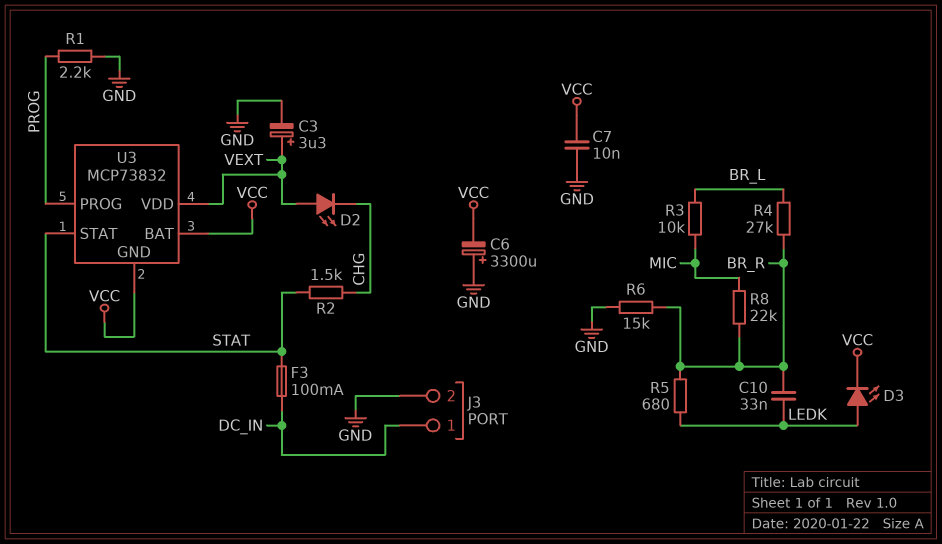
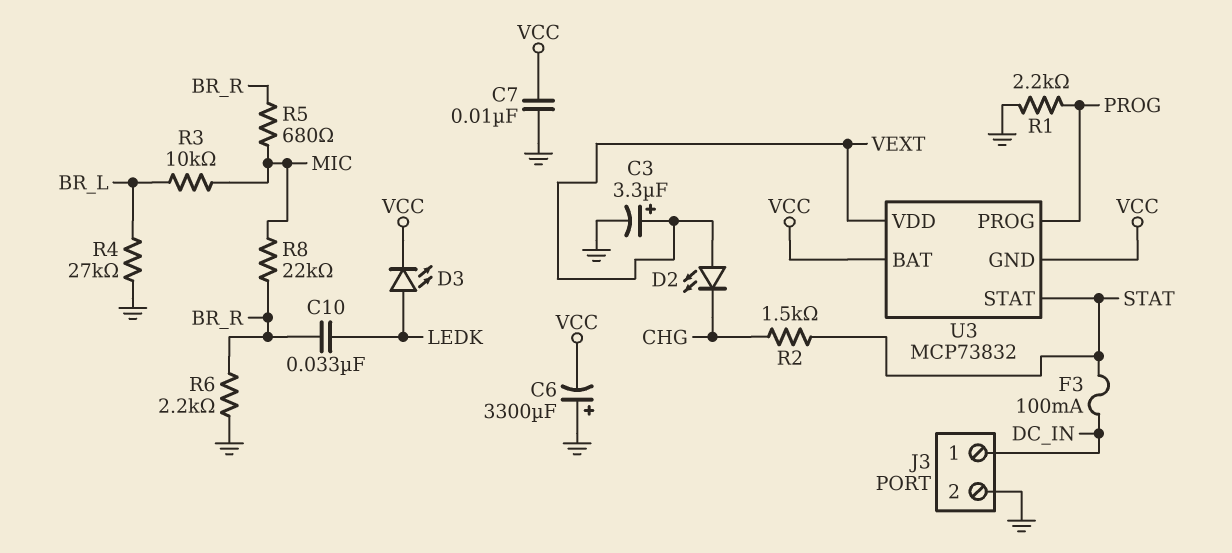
R4: 27k (BR_L, BR_R) -> 27k (BR_L, GND)
R5: 680 (BR_R, LEDK) -> 680 (BR_R, MIC)
R6: 15k (BR_R, GND) -> 2.2k (BR_R, GND)

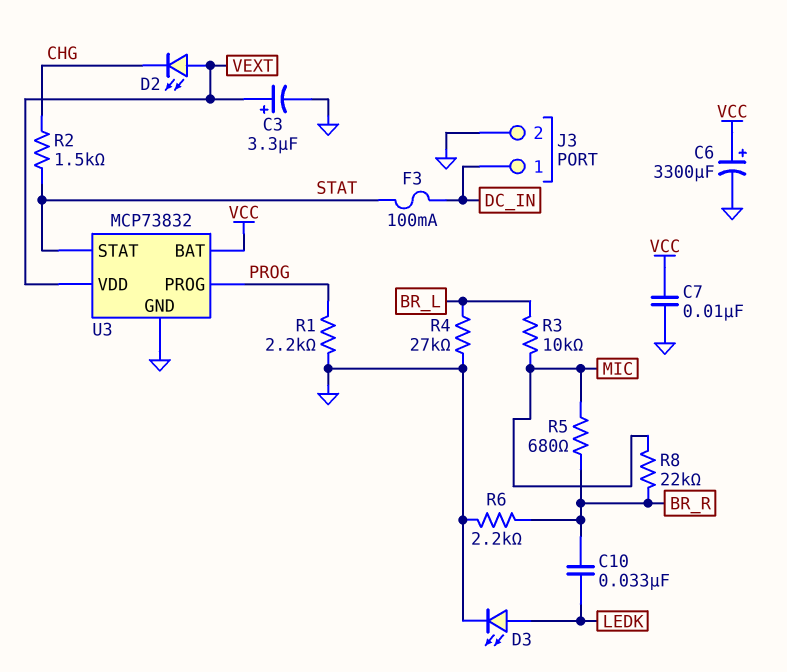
C6: 3300uF (plus GND, minus VCC) -> 3300uF (plus VCC, minus GND)
D3: LED (A LEDK, K VCC) -> LED (A LEDK, K GND)
U3 pin GND: VCC -> GND

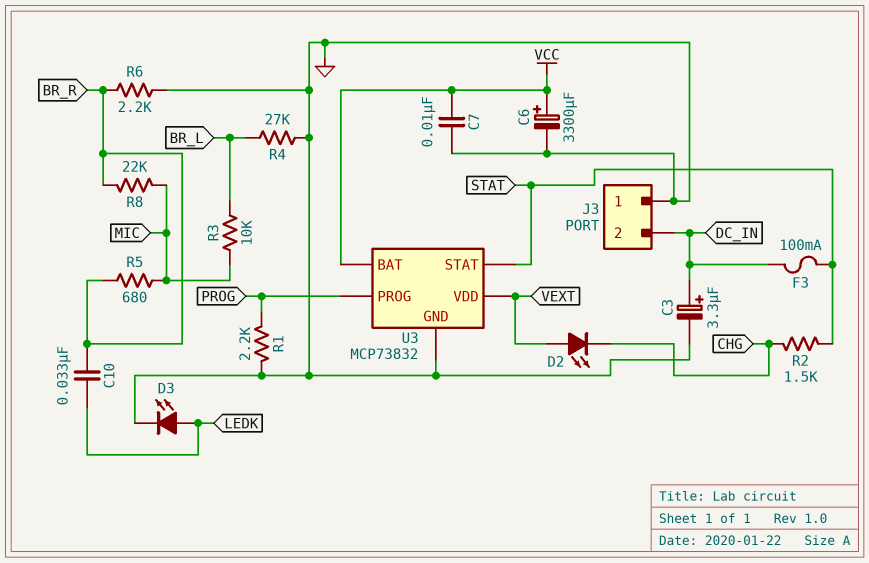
C3: 3.3uF (plus VEXT, minus GND) -> 3.3uF (plus DC_IN, minus GND)
J3 pin 1: DC_IN -> GND
J3 pin 2: GND -> DC_IN

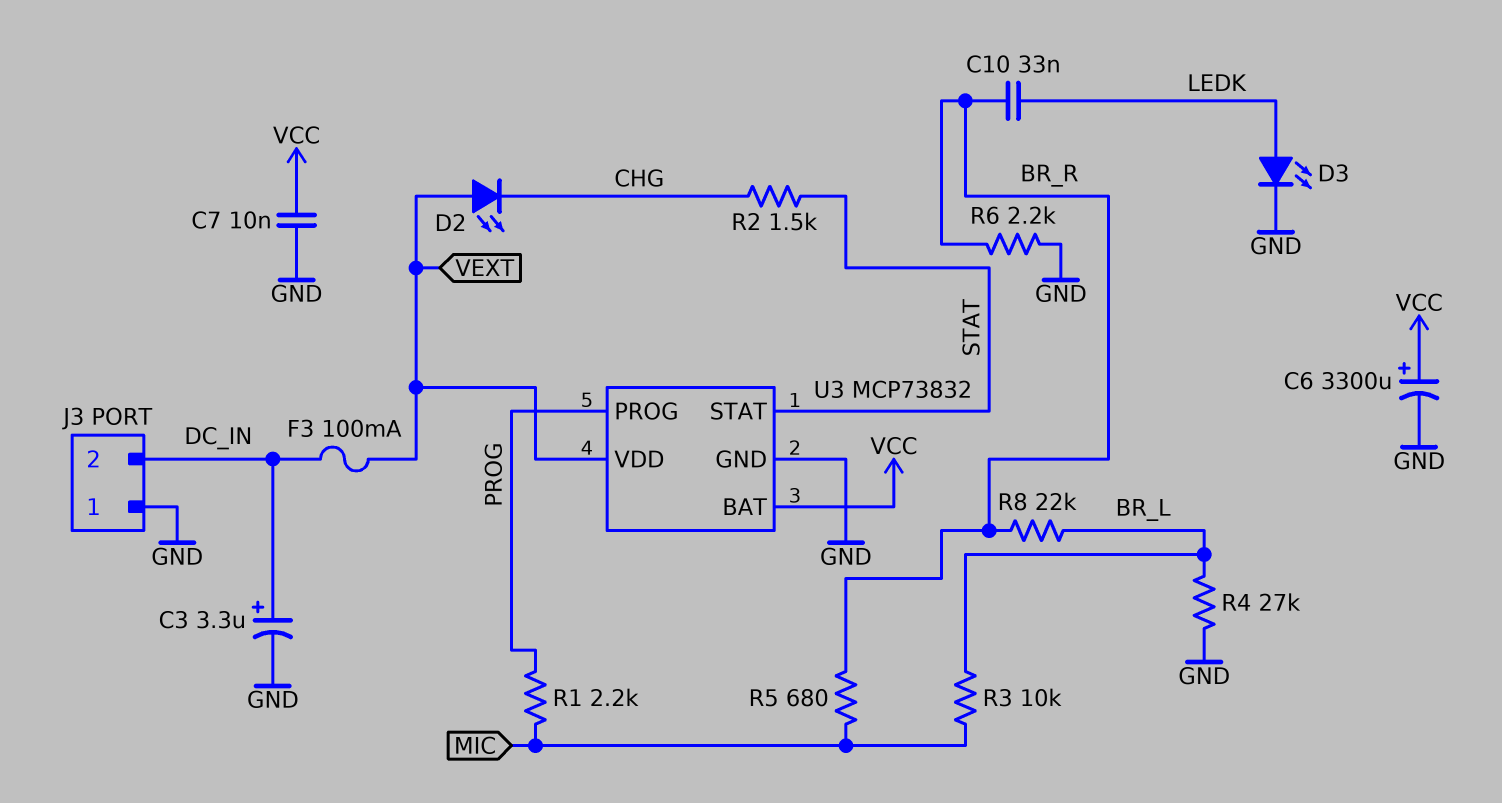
F3: 100mA (DC_IN, STAT) -> 100mA (DC_IN, VEXT)
R1: 2.2k (GND, PROG) -> 2.2k (MIC, PROG)
R8: 22k (BR_R, MIC) -> 22k (BR_L, BR_R)

